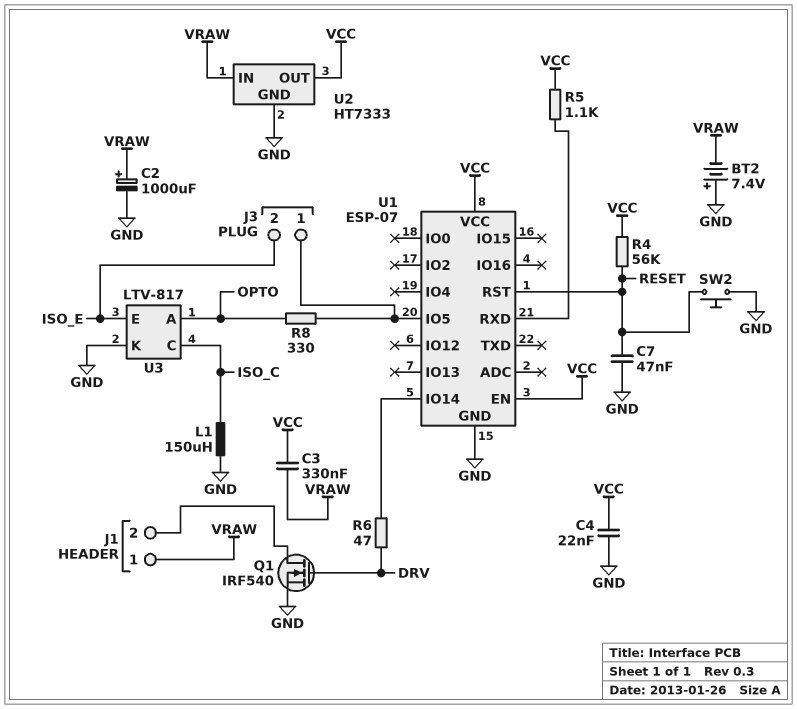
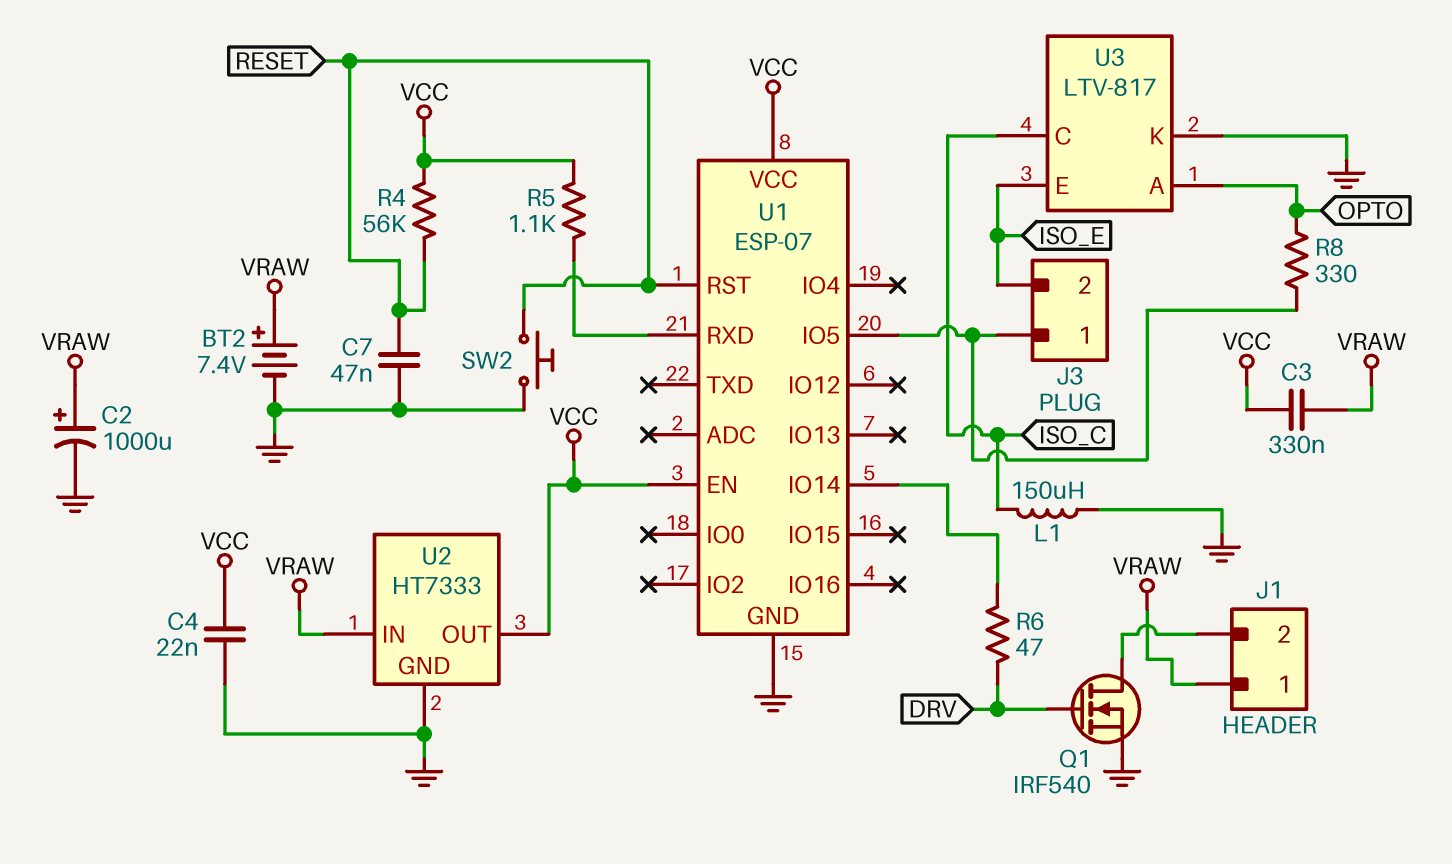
BT2: 7.4V (plus GND, minus VRAW) -> 7.4V (plus VRAW, minus GND)

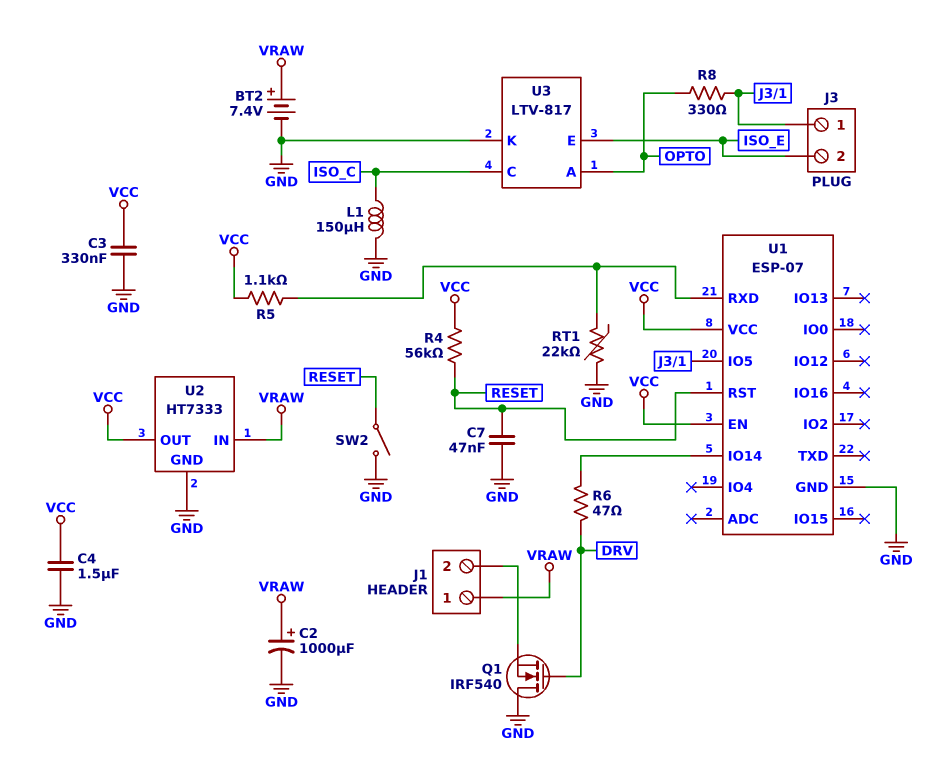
C3: 330nF (VCC, VRAW) -> 330nF (GND, VCC)
C4: 22nF (GND, VCC) -> 1.5uF (GND, VCC)
Q1: NMOS IRF540 (G DRV, D J1/2, S GND) -> NMOS IRF540 (G DRV, D GND, S J1/2)
RT1: none -> 22k (GND, U1/RXD)
SW2: button (GND, RESET) -> switch (GND, RESET)

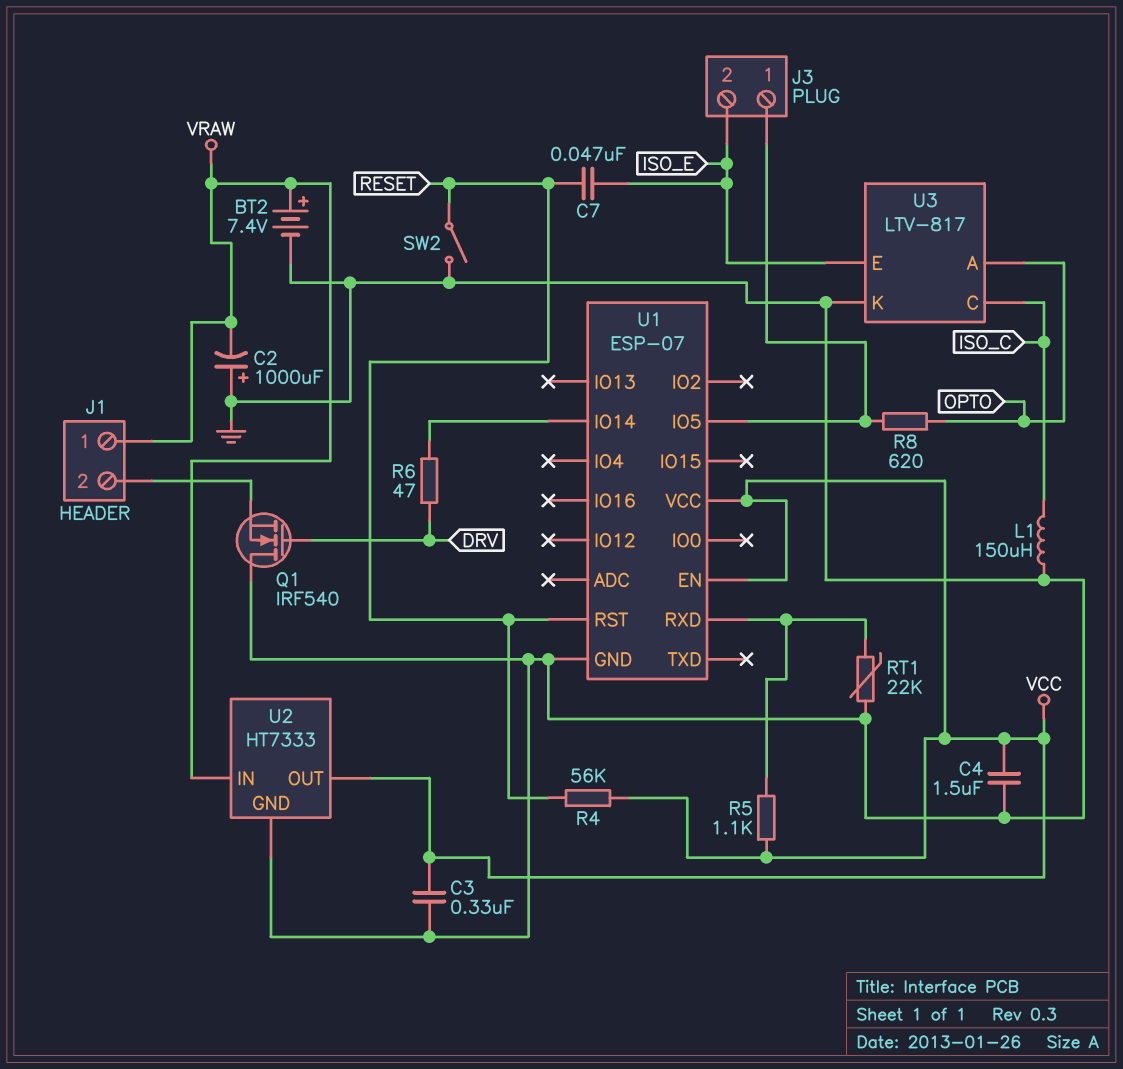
C2: 1000uF (plus VRAW, minus GND) -> 1000uF (plus GND, minus VRAW)
C7: 47nF (GND, RESET) -> 47nF (ISO_E, RESET)
R8: 330 (J3/1, OPTO) -> 620 (J3/1, OPTO)

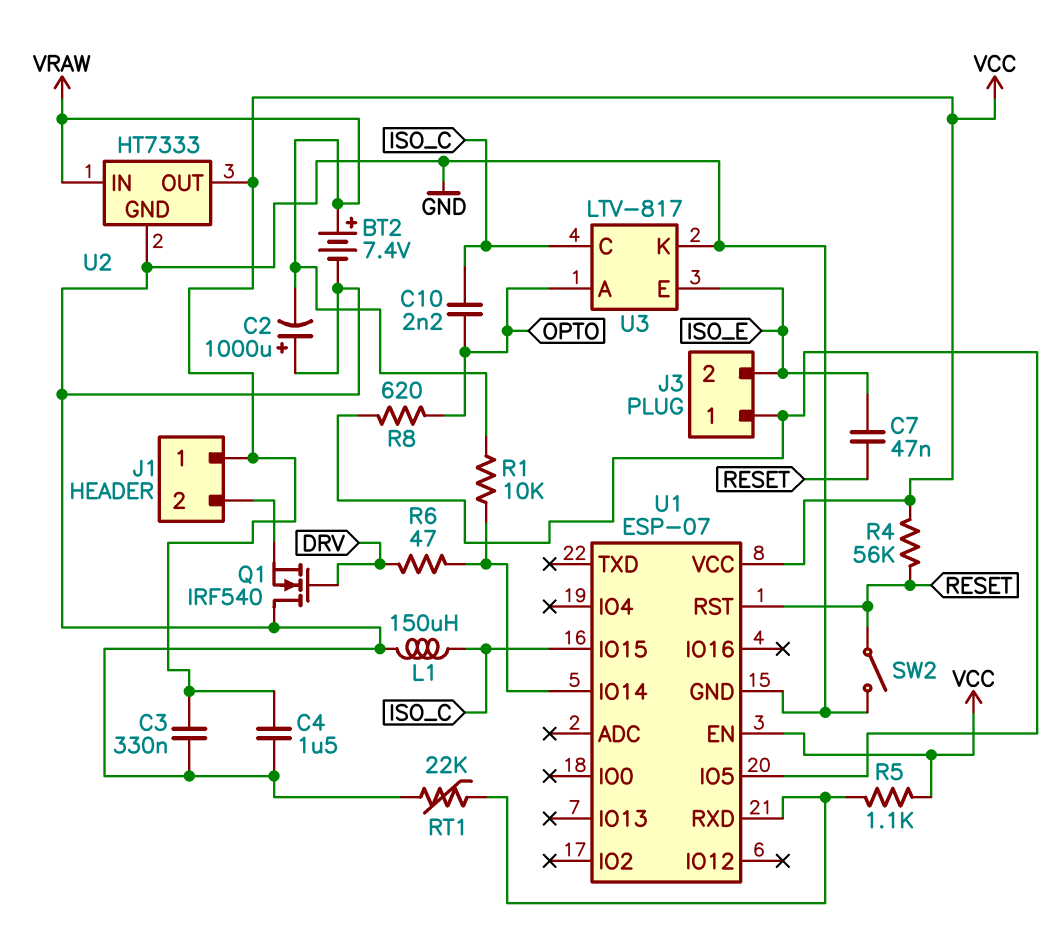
C10: none -> 2.2nF (ISO_C, OPTO)
J1 pin 1: VRAW -> VCC
R1: none -> 10k (U1/IO14, VRAW)
U1 pin IO15: none -> ISO_C

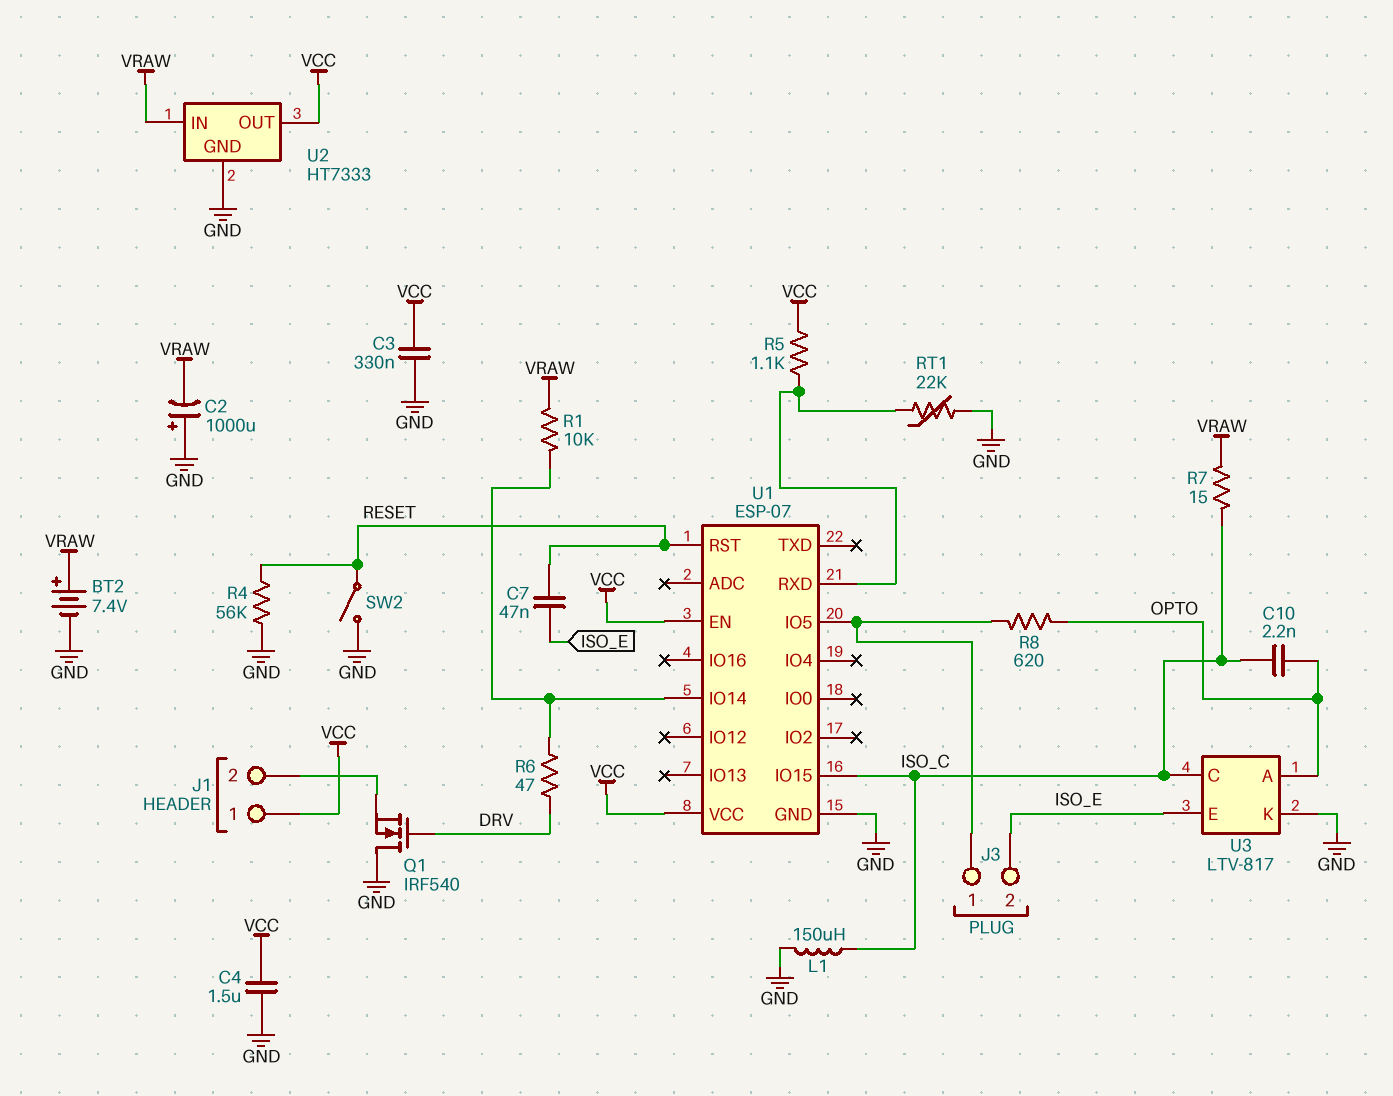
R4: 56k (RESET, VCC) -> 56k (GND, RESET)
R7: none -> 15 (ISO_C, VRAW)

